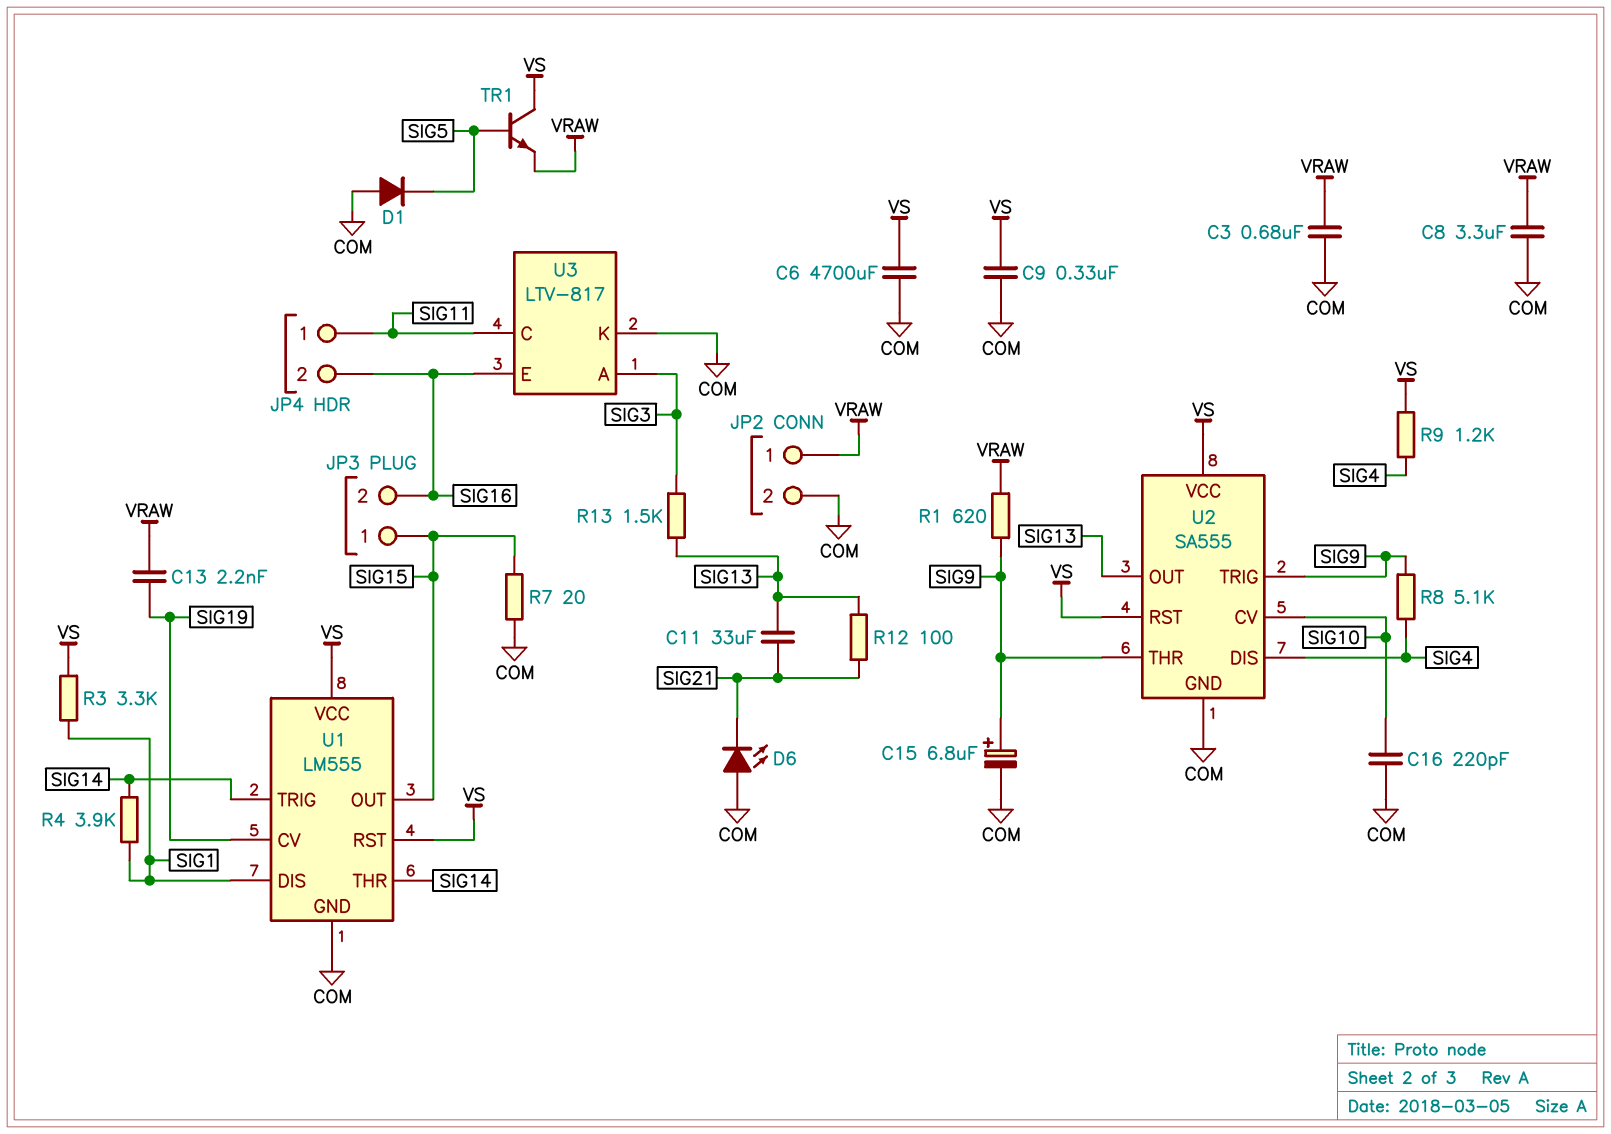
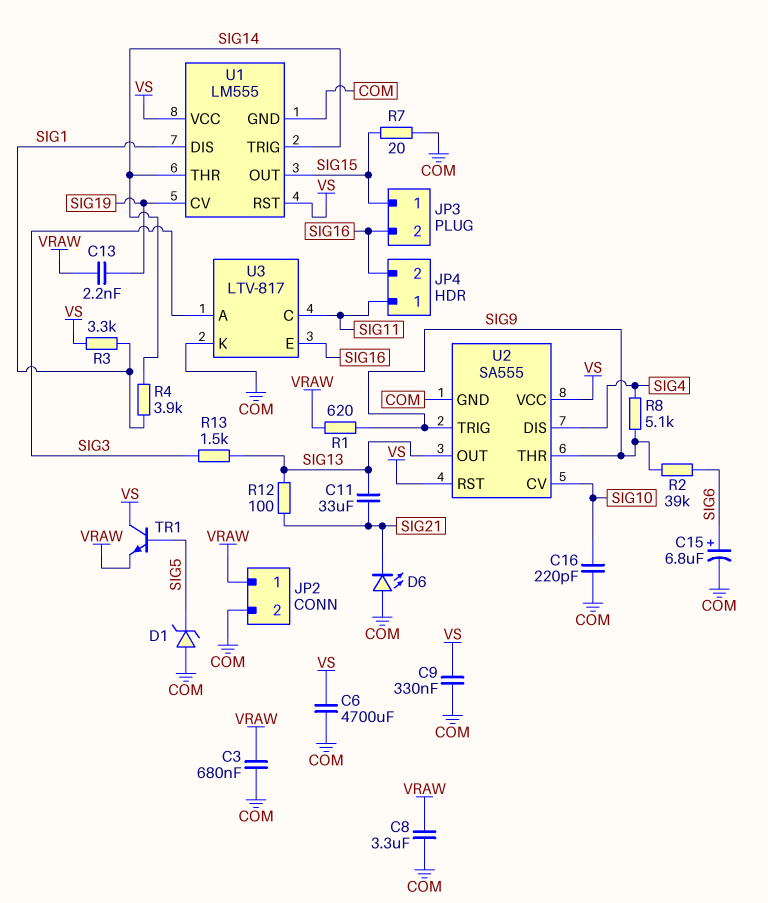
C15: 6.8uF (plus SIG9, minus COM) -> 6.8uF (plus SIG6, minus COM)
D1: diode (A COM, K SIG5) -> zener (A COM, K SIG5)
R2: none -> 39k (SIG6, SIG9)
R9: 1.2k (SIG4, VS) -> none

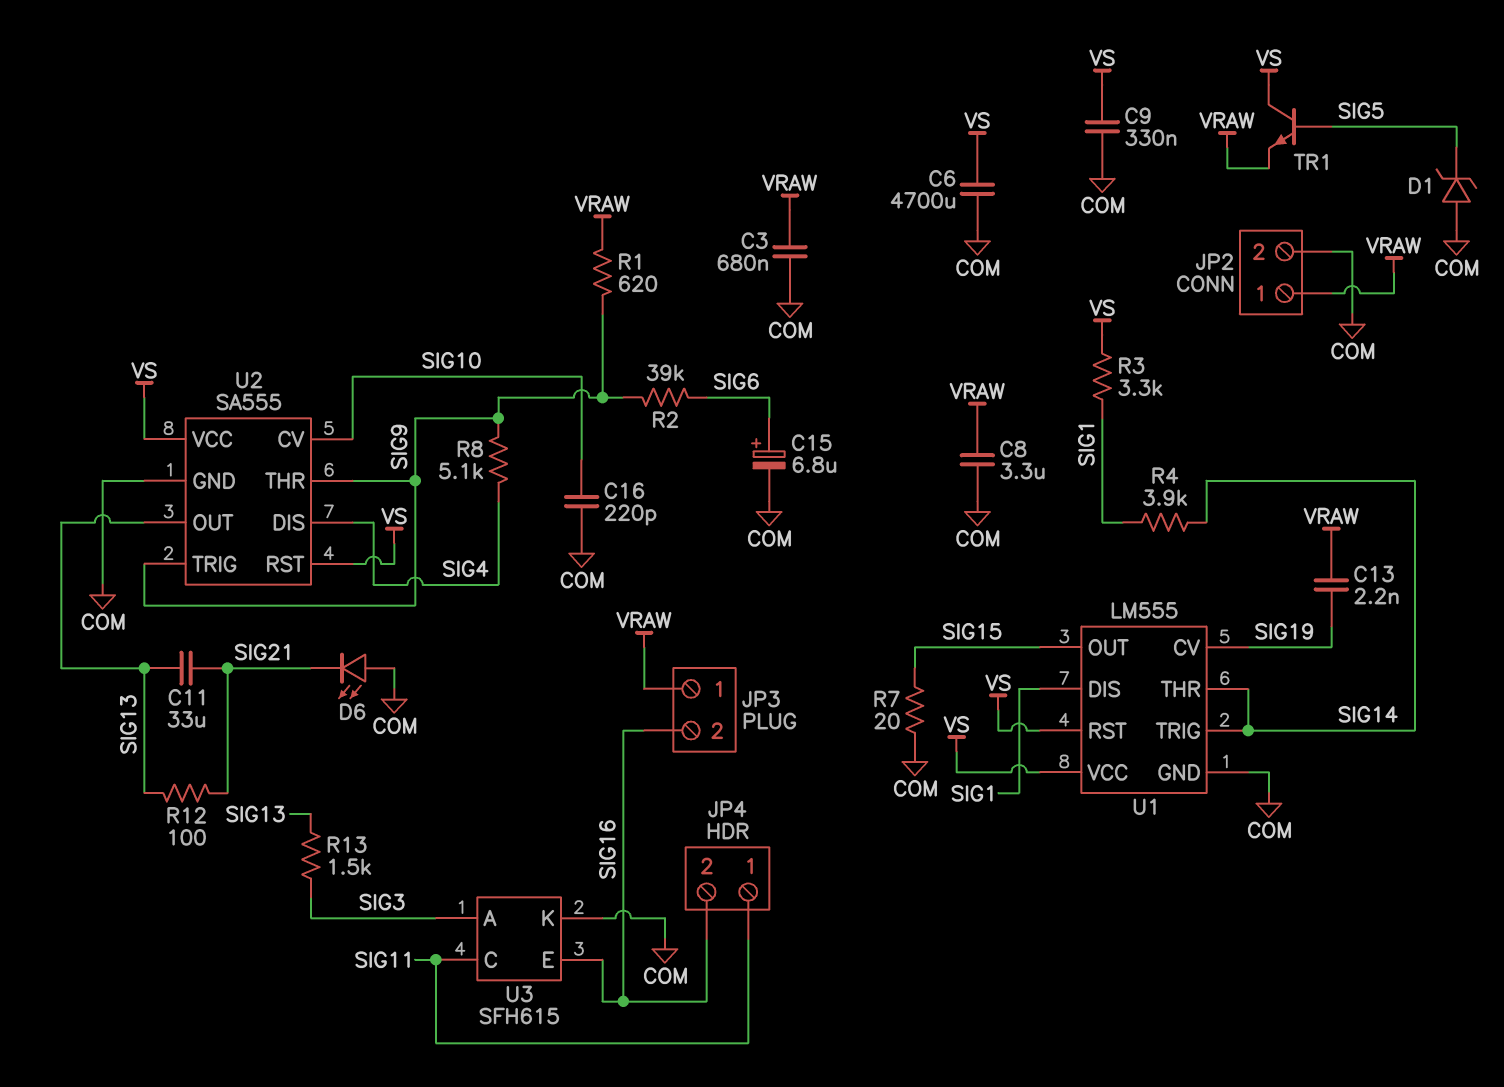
JP3 pin 1: SIG15 -> VRAW
U3: LTV-817 -> SFH615

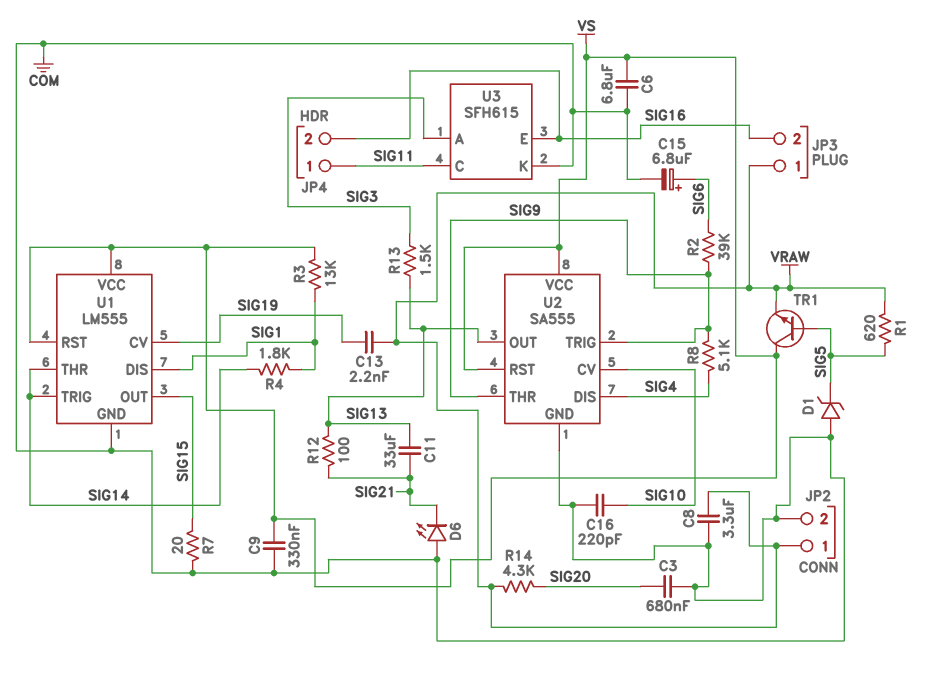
C3: 680nF (COM, VRAW) -> 680nF (COM, SIG20)
C6: 4700uF (COM, VS) -> 6.8uF (COM, VS)
R1: 620 (SIG9, VRAW) -> 620 (SIG5, VRAW)
R3: 3.3k (SIG1, VS) -> 13k (SIG1, VS)
R4: 3.9k (SIG1, SIG14) -> 1.8k (SIG1, SIG14)
R14: none -> 4.3k (SIG20, VRAW)

